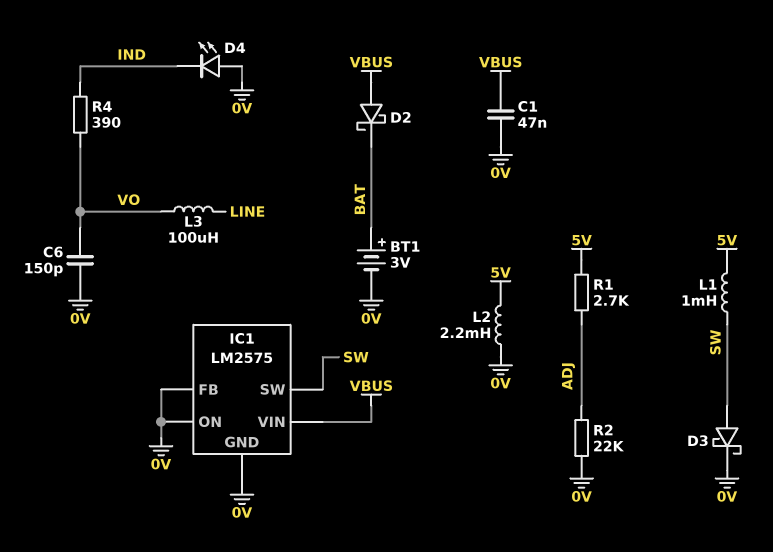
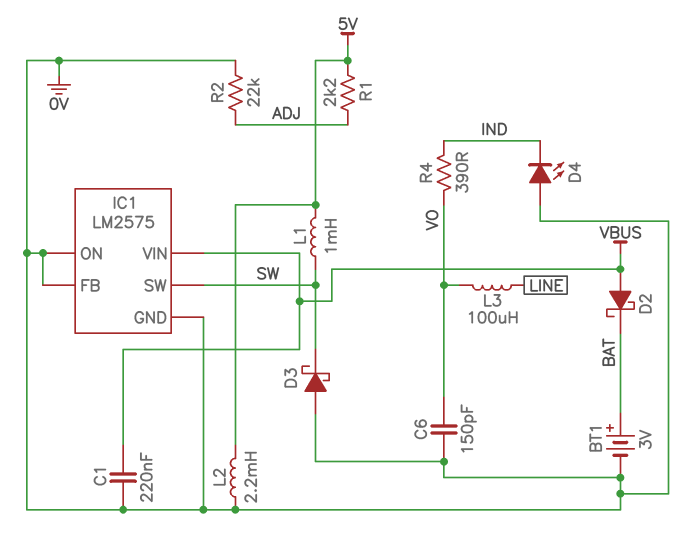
C1: 47nF (0V, VBUS) -> 220nF (0V, VBUS)
D3: schottky (A SW, K 0V) -> schottky (A 0V, K SW)
R1: 2.7k (5V, ADJ) -> 2.2k (5V, ADJ)

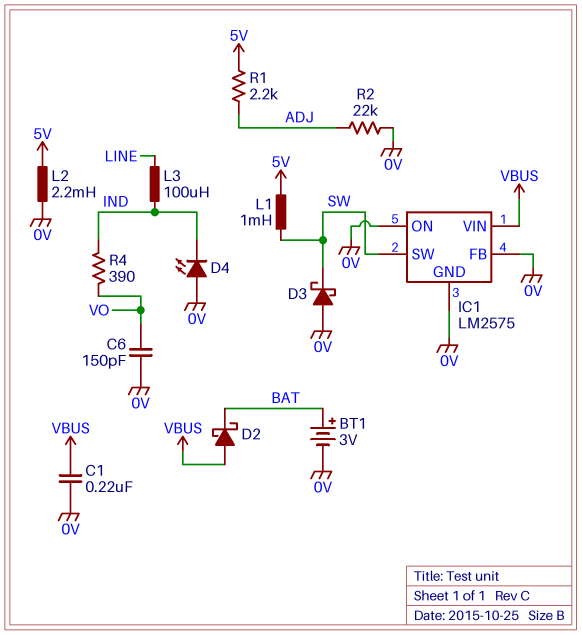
L3: 100uH (LINE, VO) -> 100uH (IND, LINE)

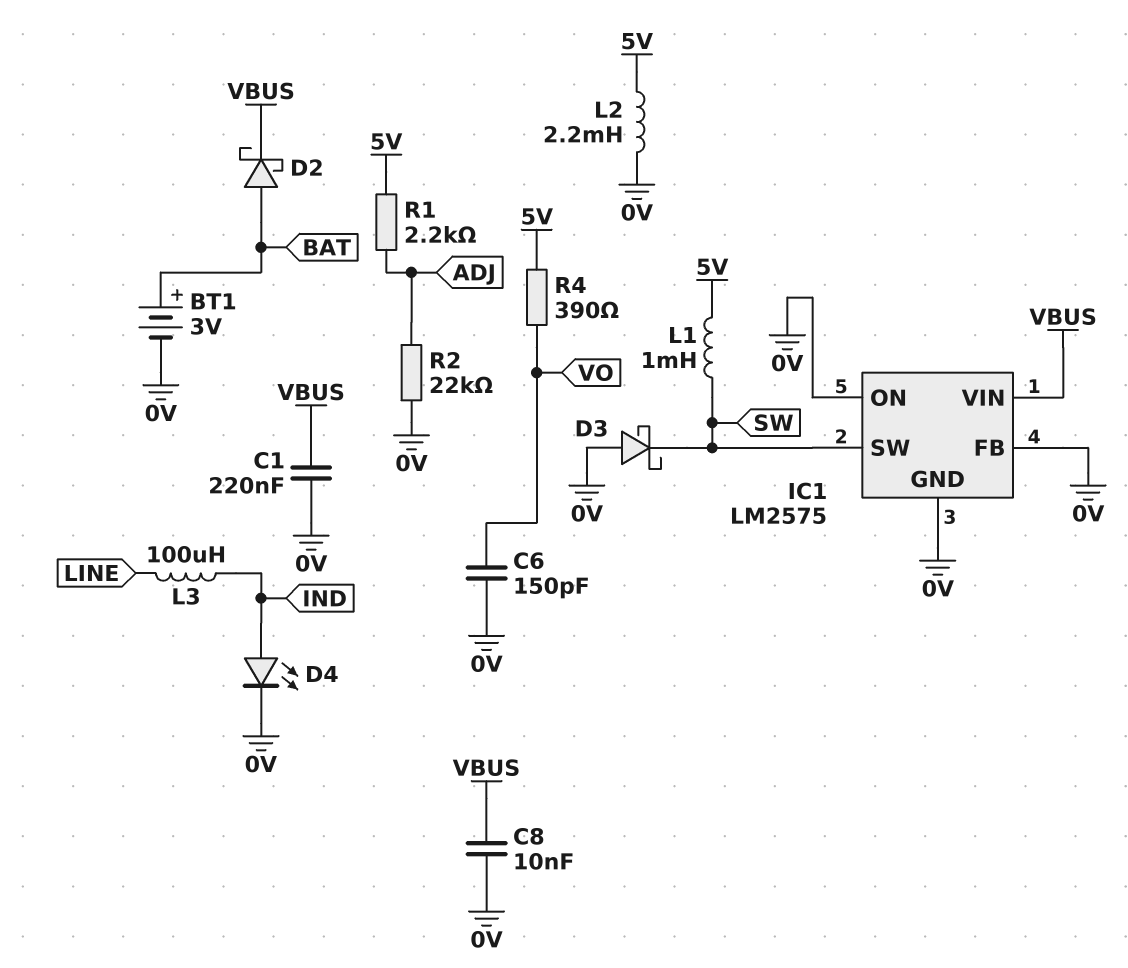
C8: none -> 10nF (0V, VBUS)
D2: schottky (A VBUS, K BAT) -> schottky (A BAT, K VBUS)
D4: LED (A 0V, K IND) -> LED (A IND, K 0V)
R4: 390 (IND, VO) -> 390 (5V, VO)

